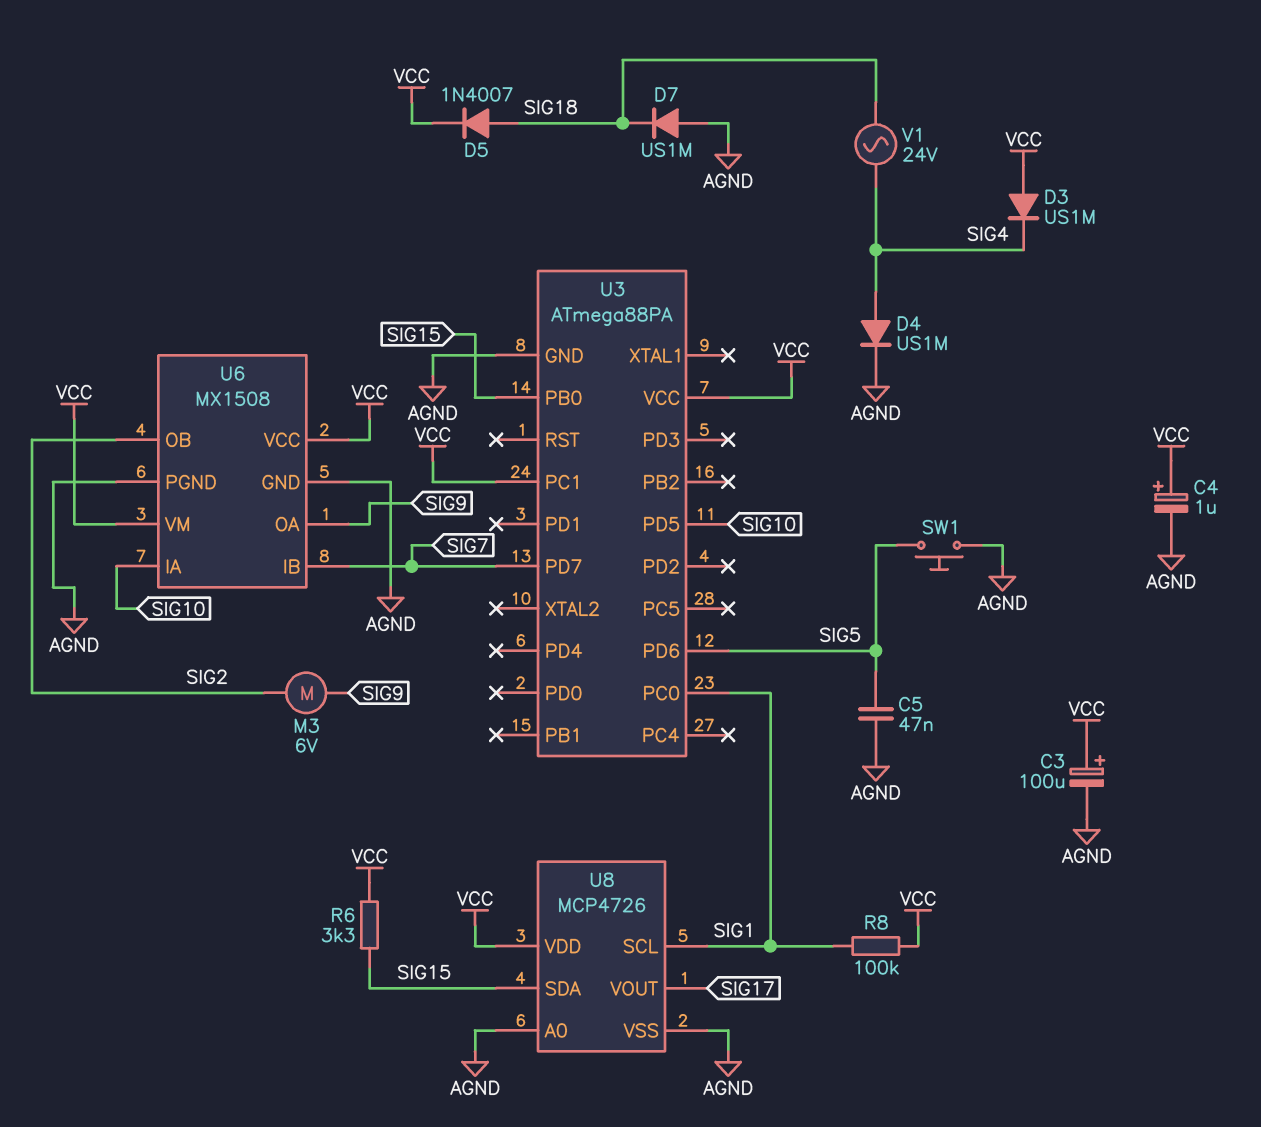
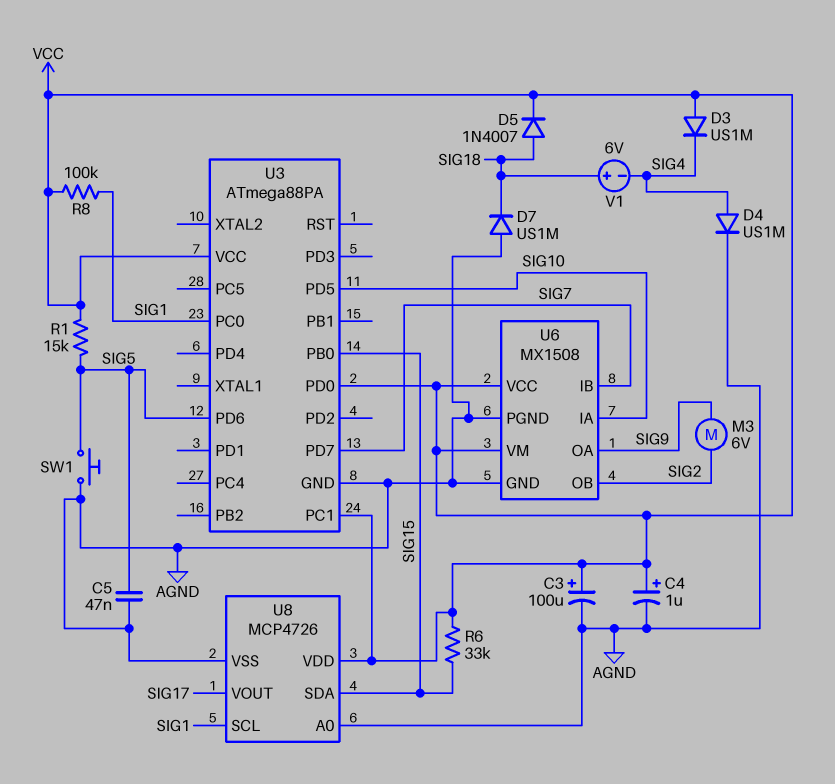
R1: none -> 15k (SIG5, VCC)
R6: 3.3k (SIG15, VCC) -> 33k (SIG15, VCC)
U3 pin PD0: none -> VCC
V1: AC 24V (SIG4, SIG18) -> 6V (plus SIG18, minus SIG4)

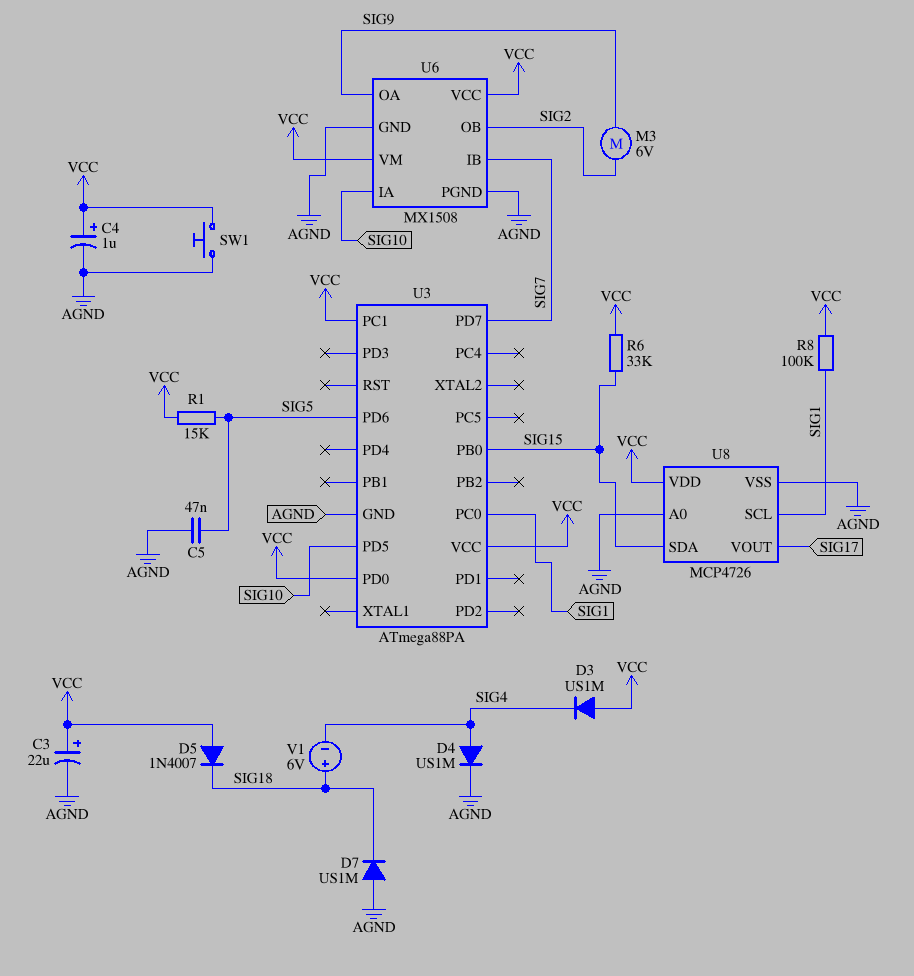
C3: 100uF (plus VCC, minus AGND) -> 22uF (plus VCC, minus AGND)
D5: diode 1N4007 (A SIG18, K VCC) -> diode 1N4007 (A VCC, K SIG18)
SW1: button (AGND, SIG5) -> button (AGND, VCC)

